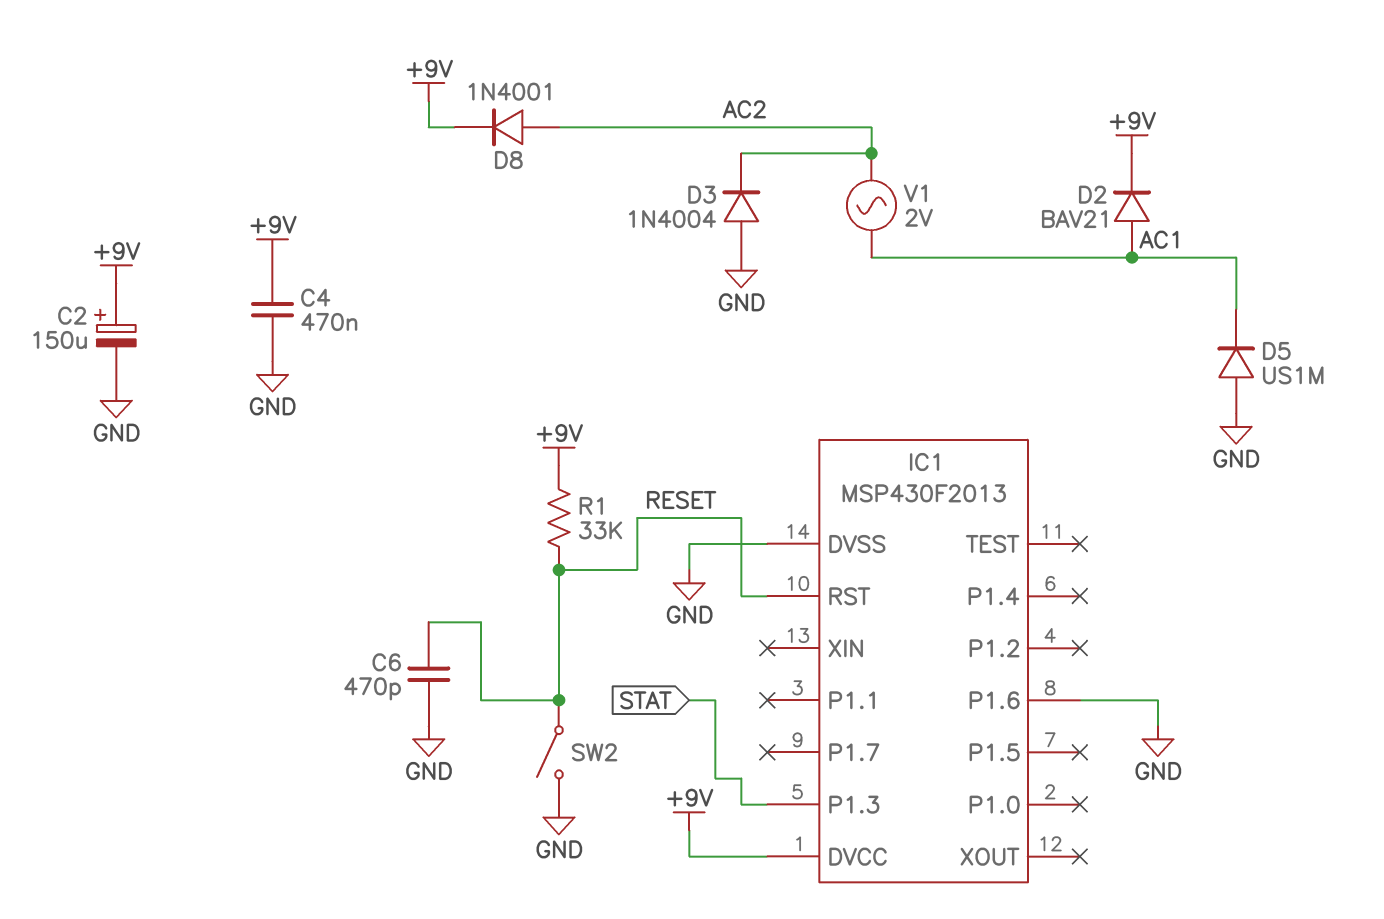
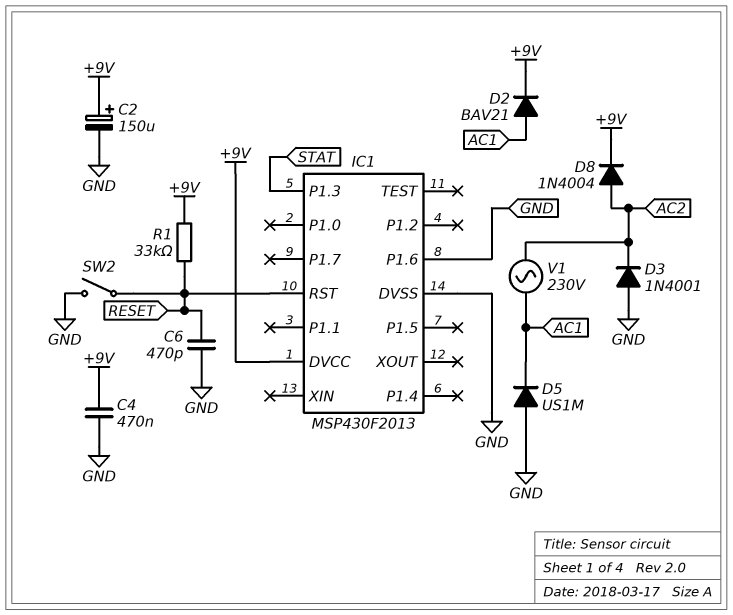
D3: diode 1N4004 (A GND, K AC2) -> diode 1N4001 (A GND, K AC2)
D8: diode 1N4001 (A AC2, K +9V) -> diode 1N4004 (A AC2, K +9V)
V1: AC 2V (AC1, AC2) -> AC 230V (AC1, AC2)

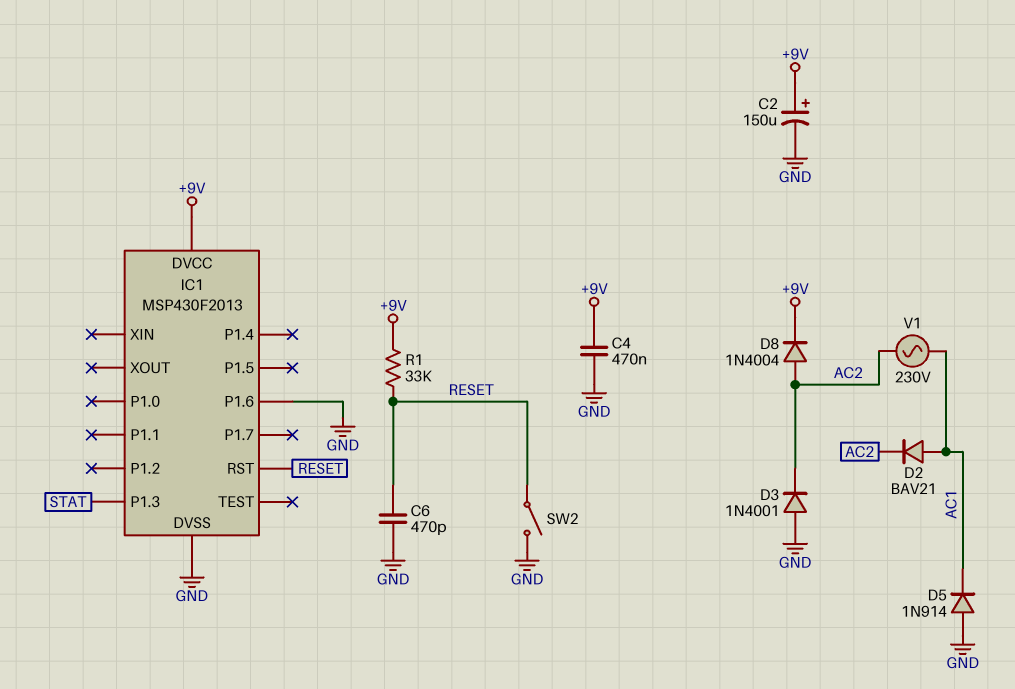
D2: diode BAV21 (A AC1, K +9V) -> diode BAV21 (A AC1, K AC2)
D5: diode US1M (A GND, K AC1) -> diode 1N914 (A GND, K AC1)

